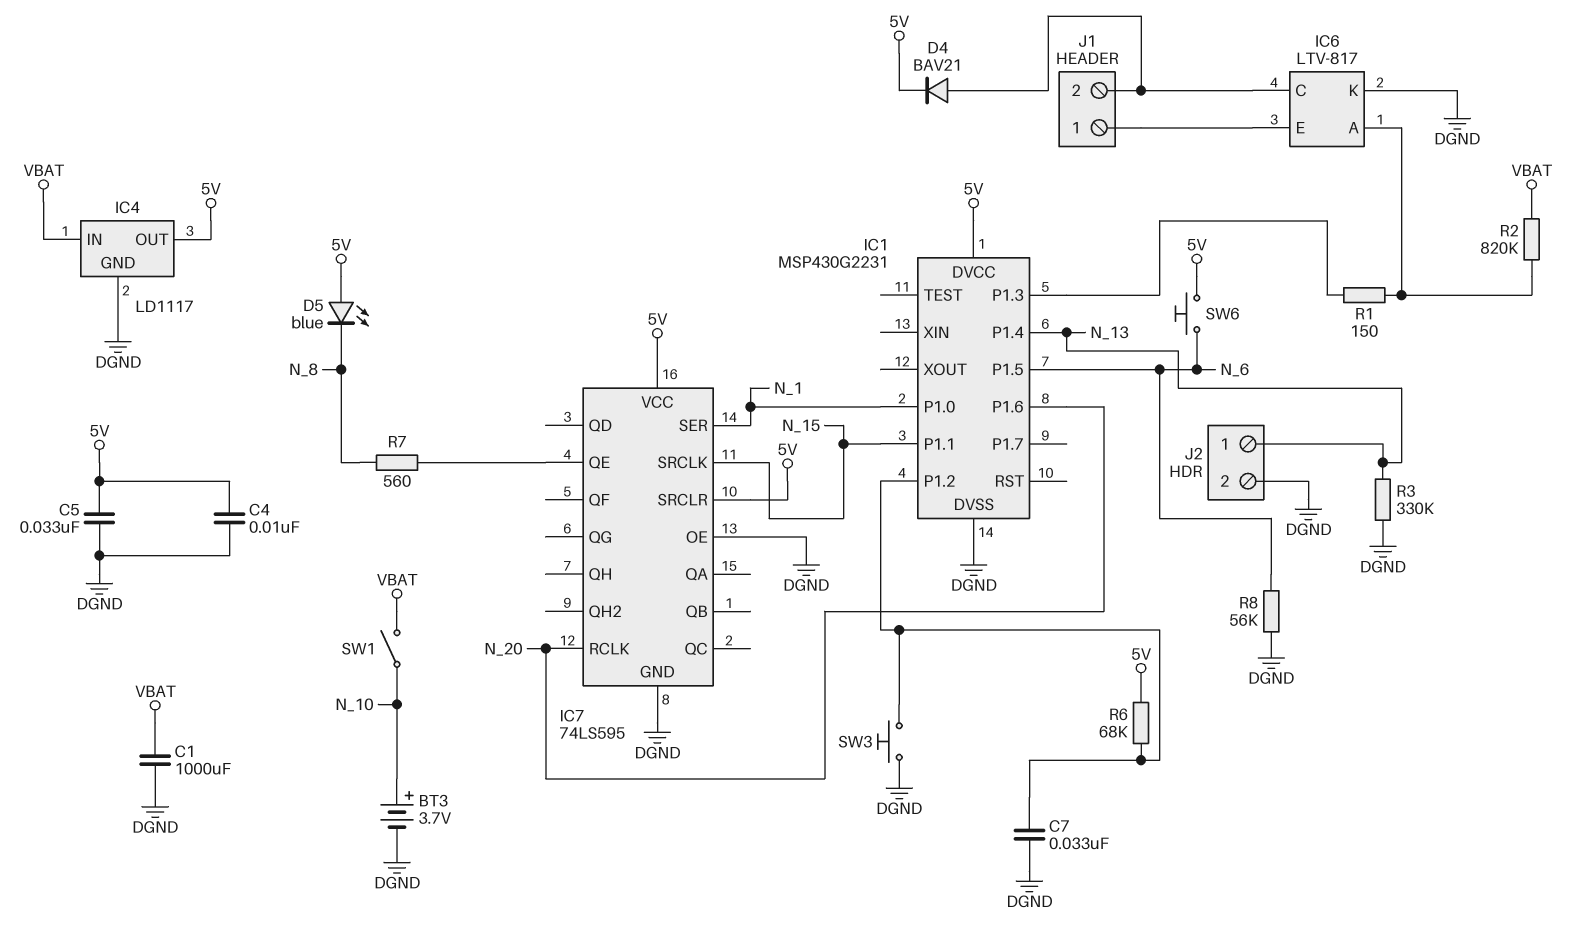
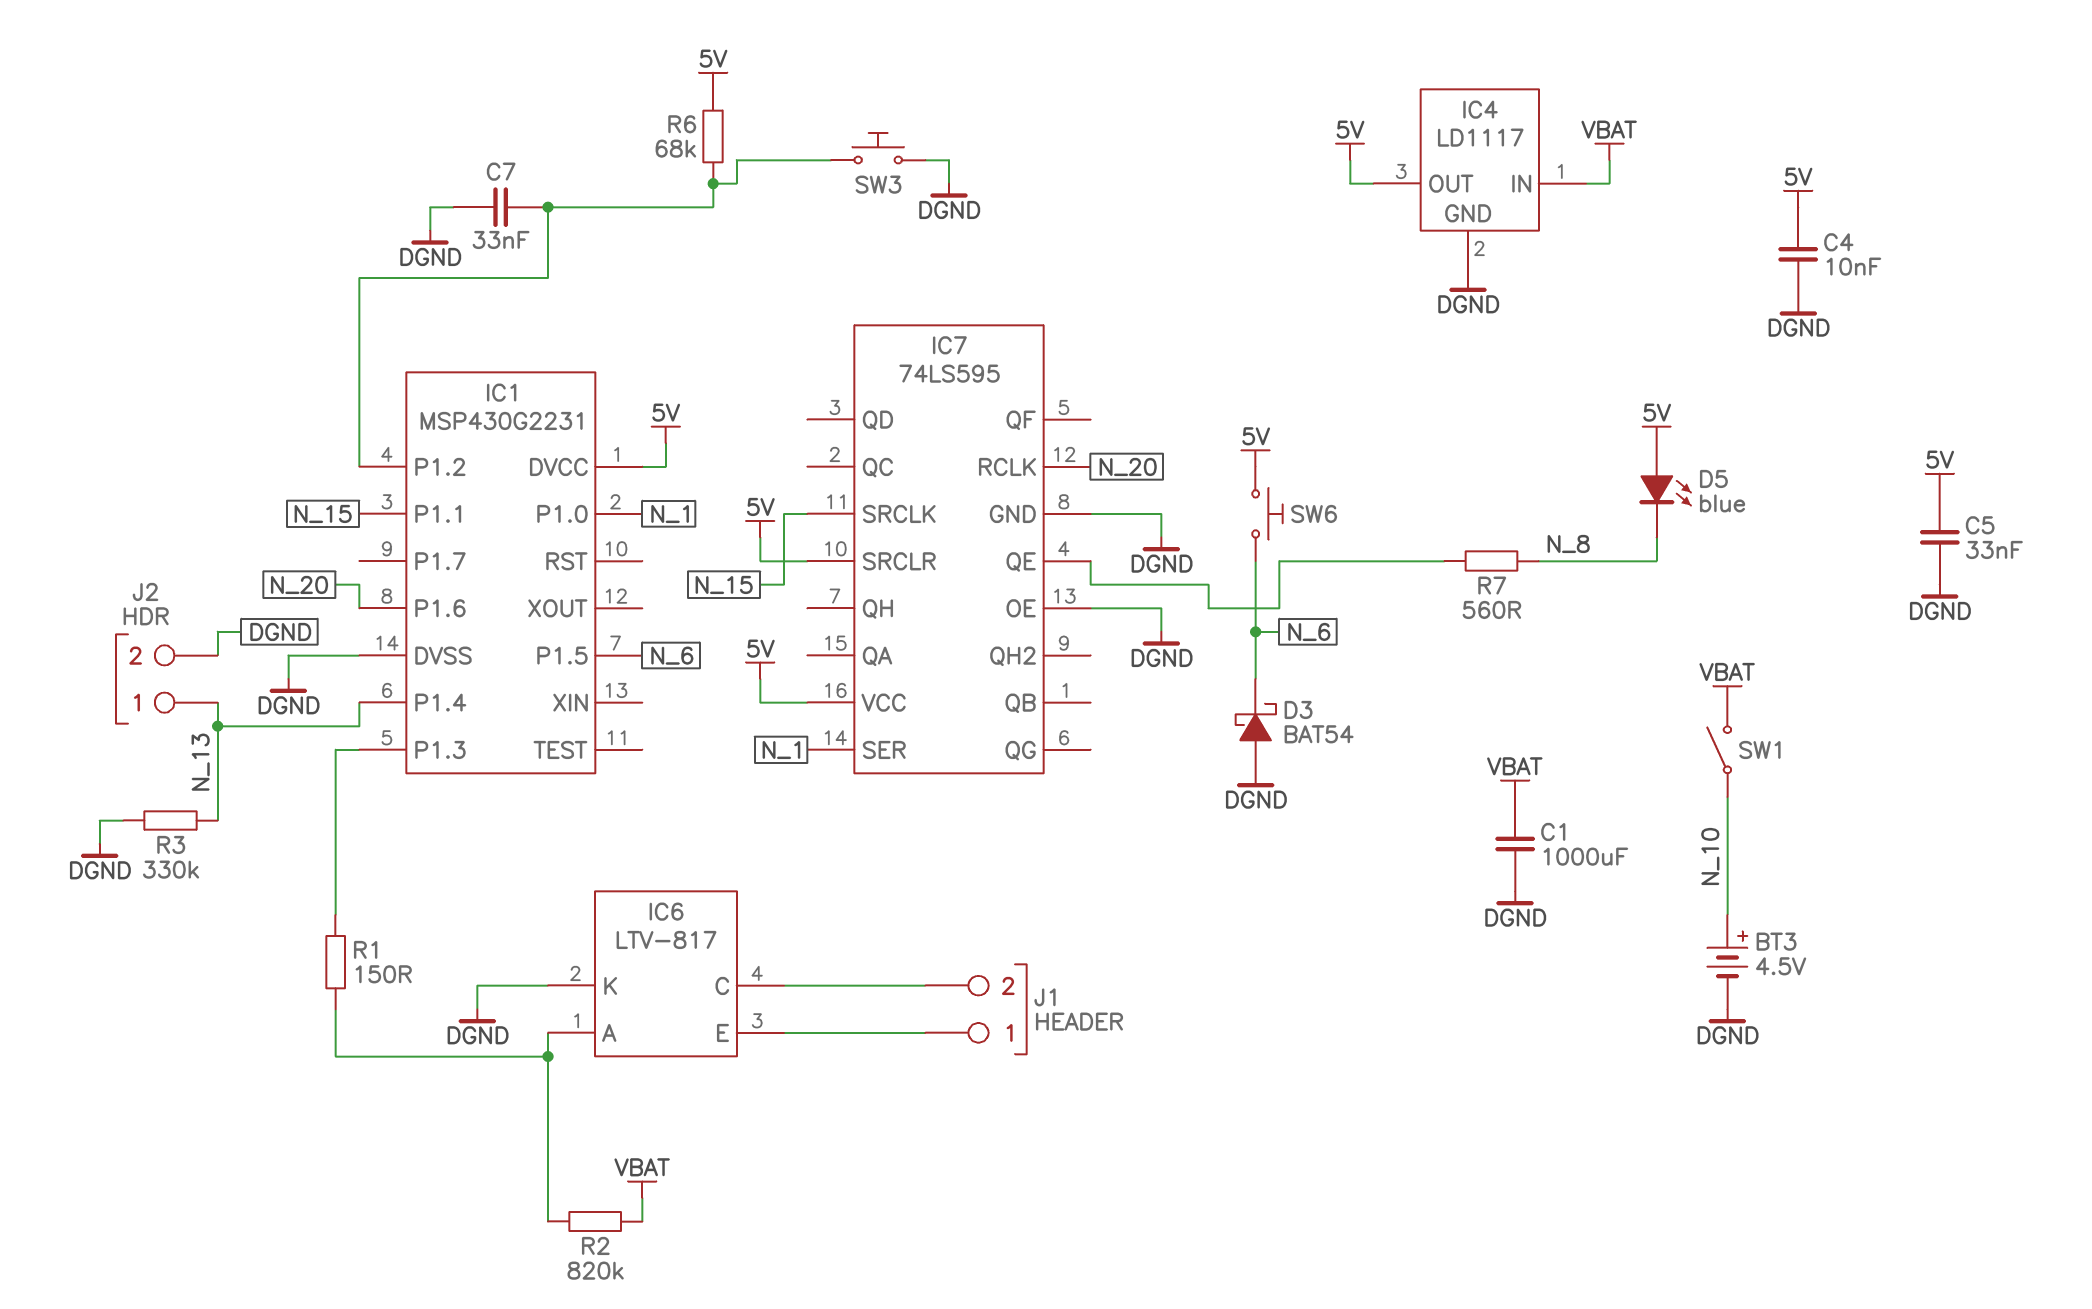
BT3: 3.7V (plus N_10, minus DGND) -> 4.5V (plus N_10, minus DGND)
D3: none -> schottky BAT54 (A DGND, K N_6)
D4: diode BAV21 (A IC6/C, K 5V) -> none
R8: 56k (DGND, N_6) -> none

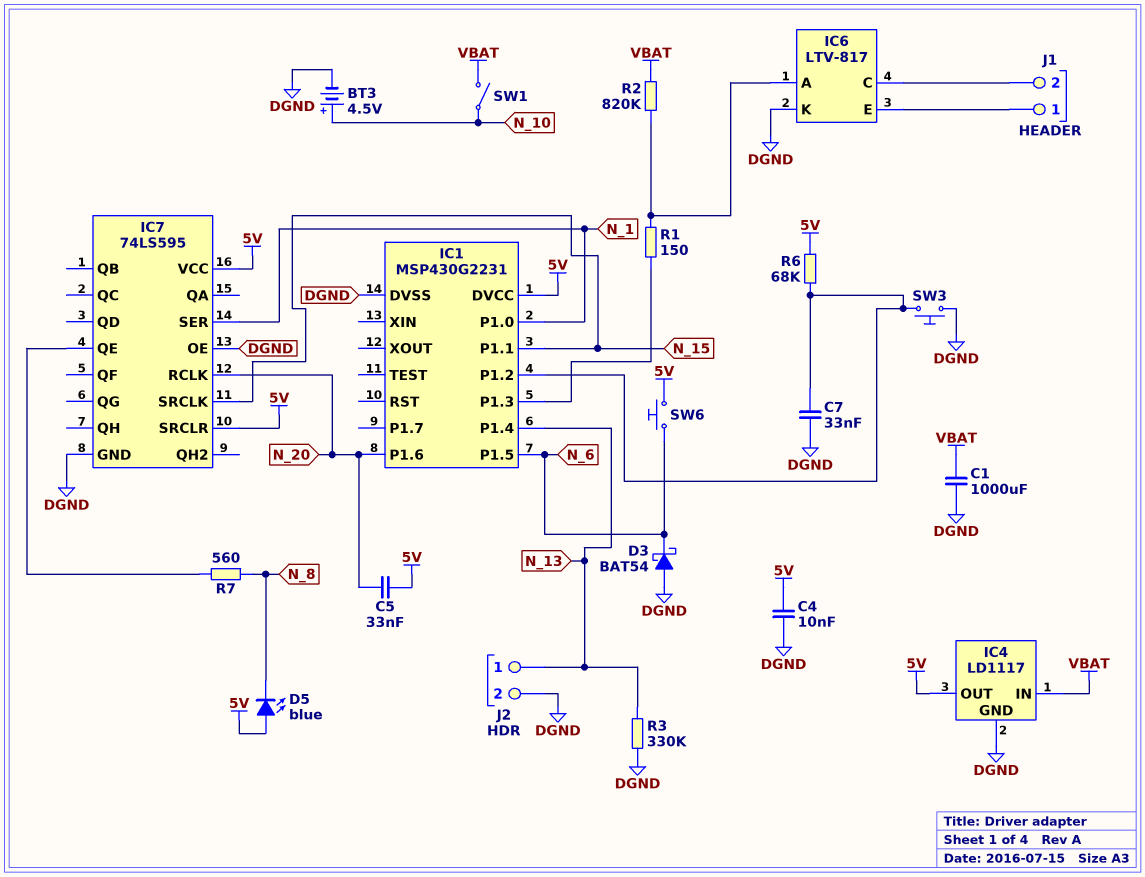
C5: 33nF (5V, DGND) -> 33nF (5V, N_20)

